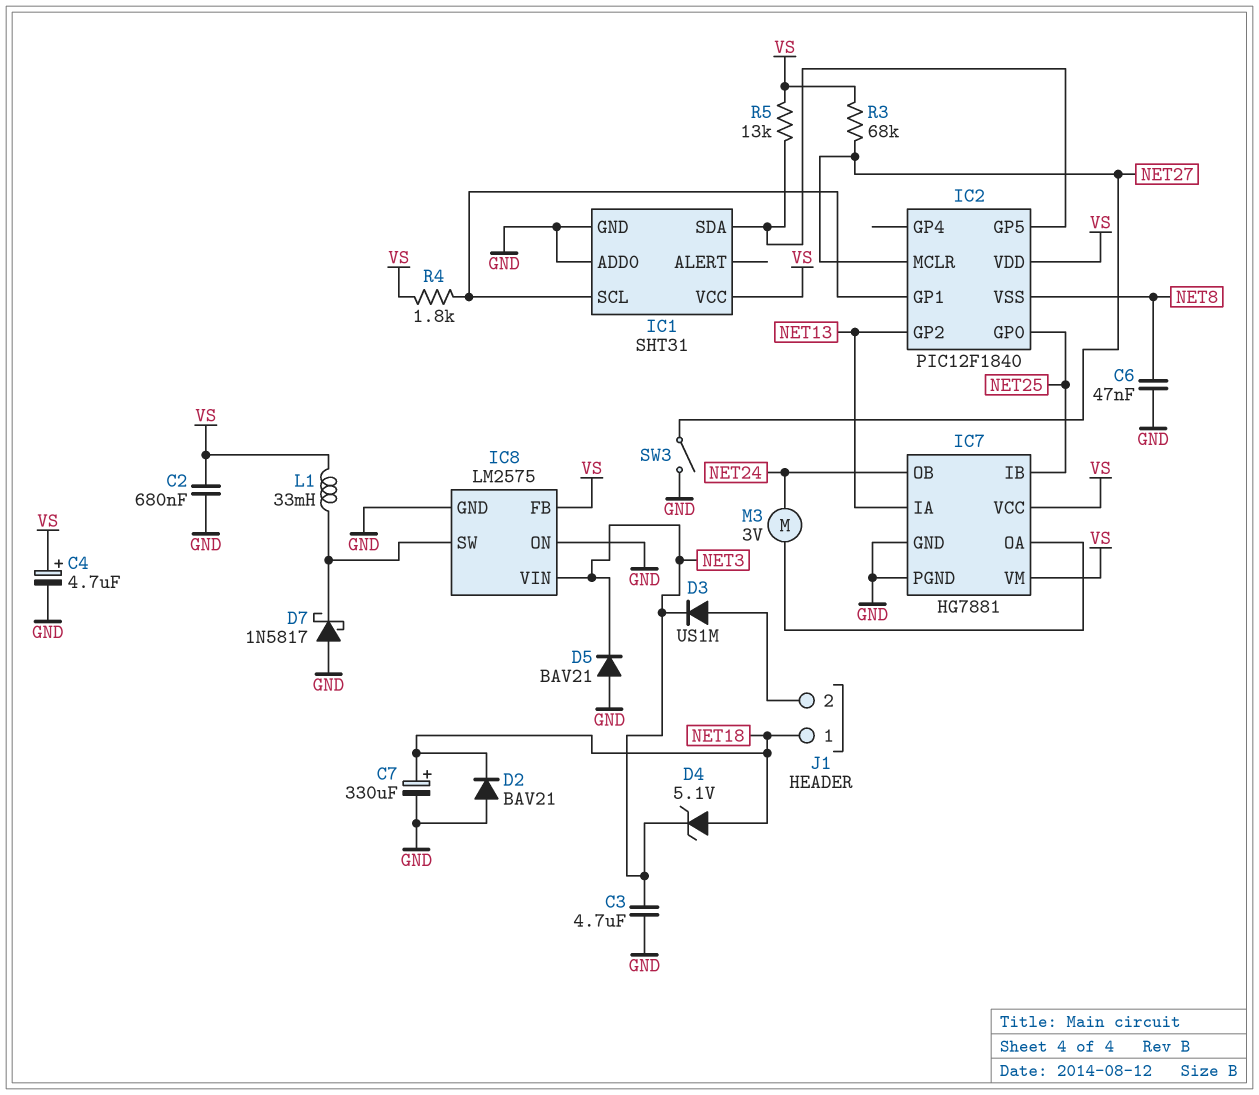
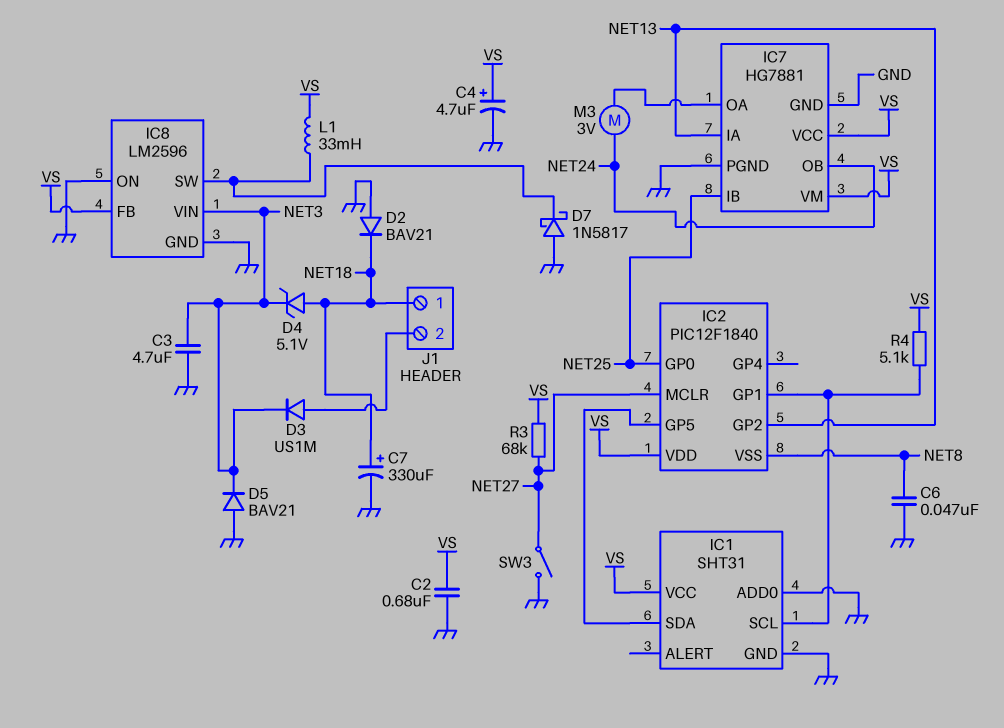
IC8: LM2575 -> LM2596
R4: 1.8k (IC1/SCL, VS) -> 5.1k (IC1/SCL, VS)
R5: 13k (IC1/SDA, VS) -> none

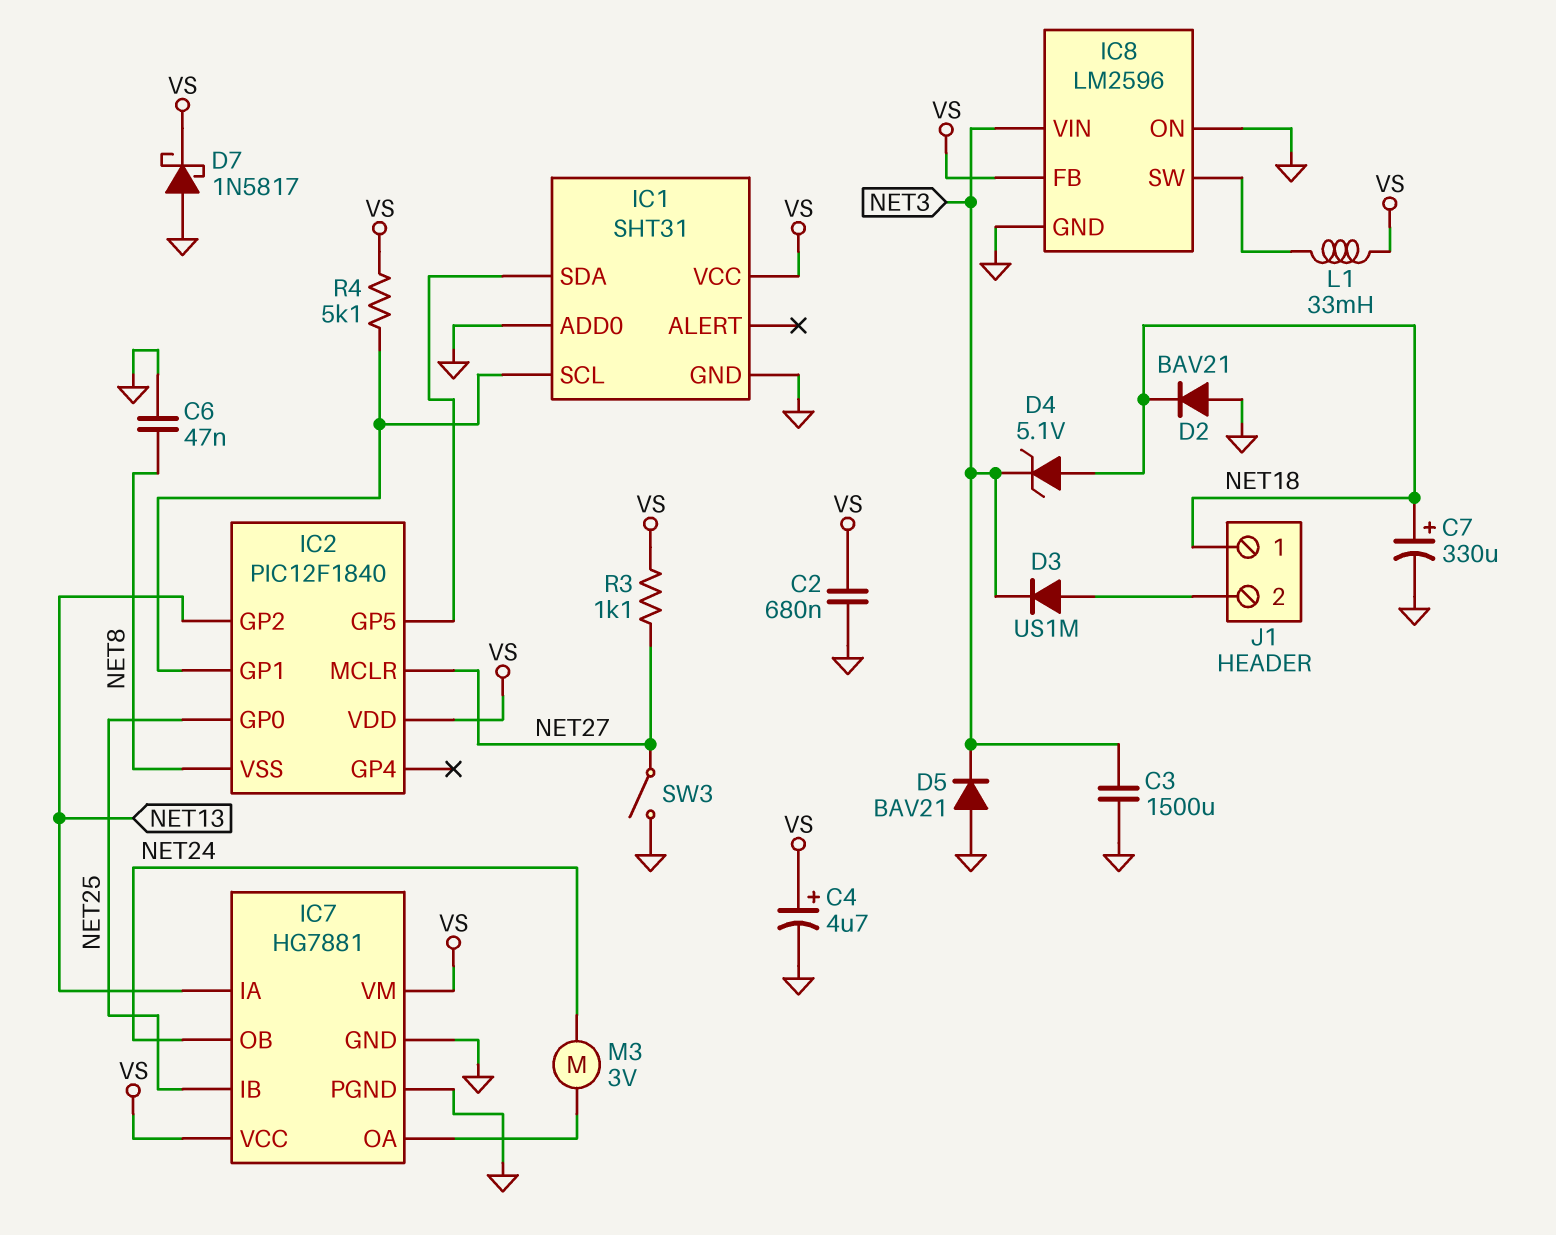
C3: 4.7uF (GND, NET3) -> 1500uF (GND, NET3)
D7: schottky 1N5817 (A GND, K IC8/SW) -> schottky 1N5817 (A GND, K VS)
R3: 68k (NET27, VS) -> 1.1k (NET27, VS)

